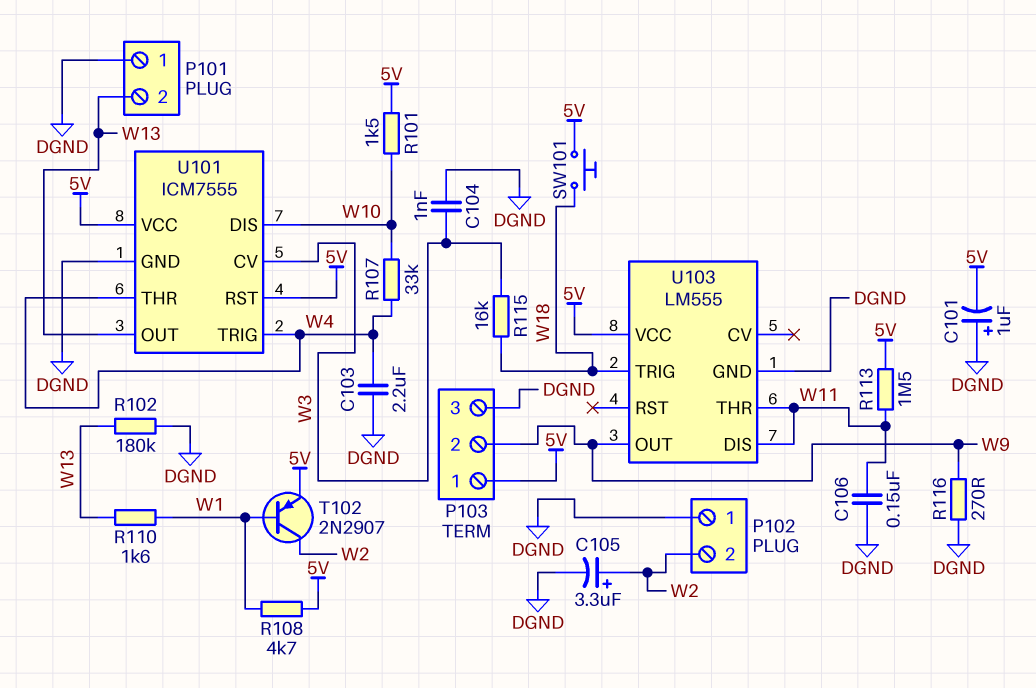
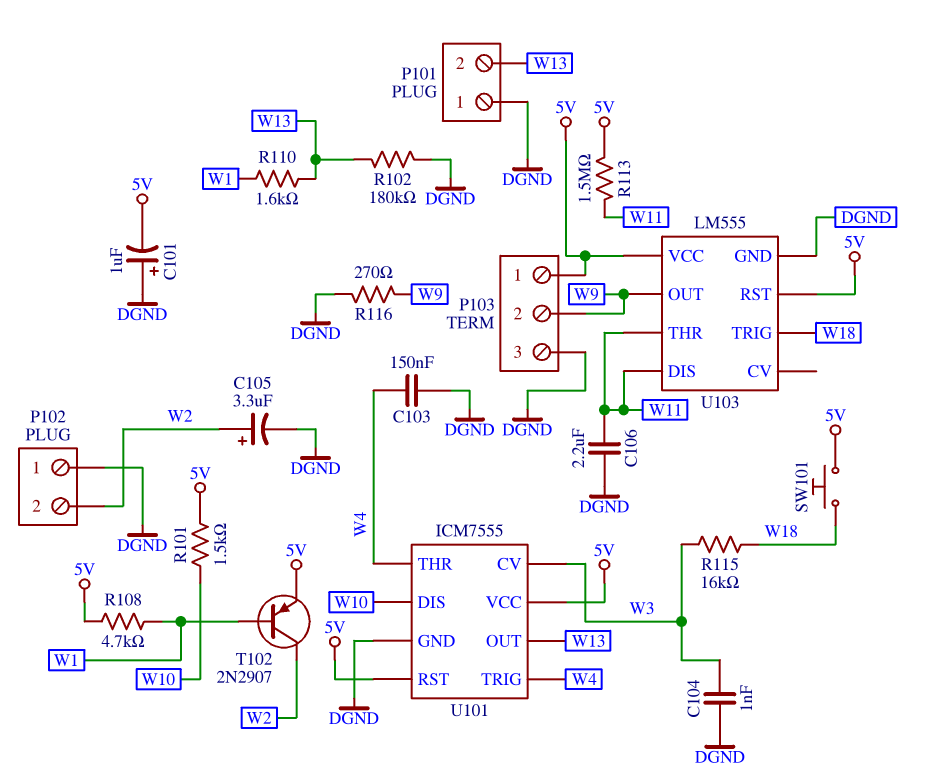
C103: 2.2uF (DGND, W4) -> 150nF (DGND, W4)
C106: 150nF (DGND, W11) -> 2.2uF (DGND, W11)
R107: 33k (W4, W10) -> none
U103 pin RST: none -> 5V

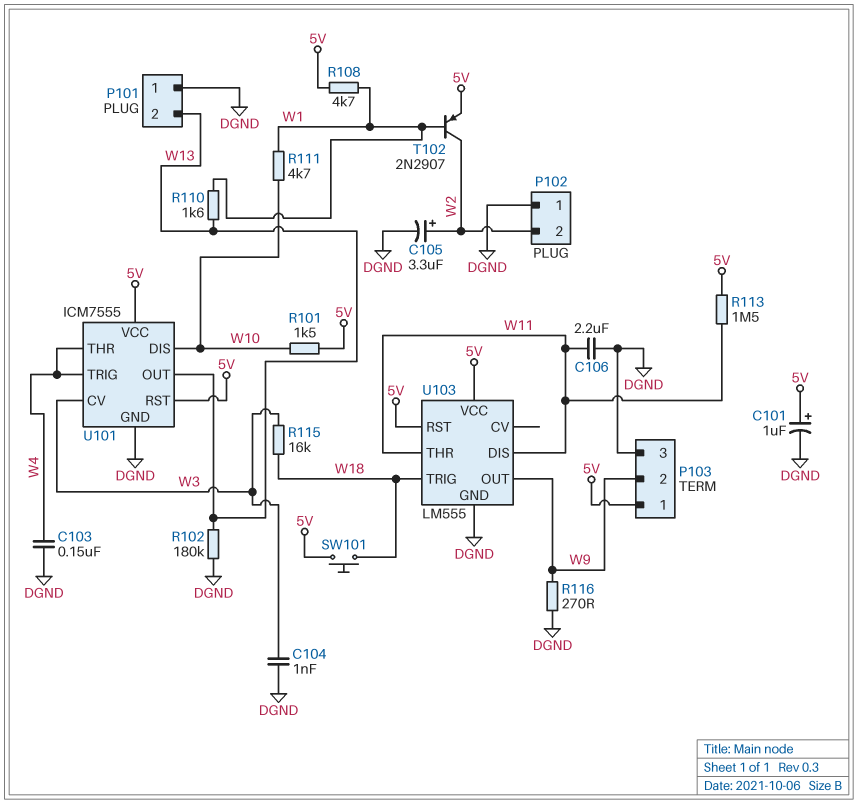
C101: 1uF (plus DGND, minus 5V) -> 1uF (plus 5V, minus DGND)
R111: none -> 4.7k (W1, W10)

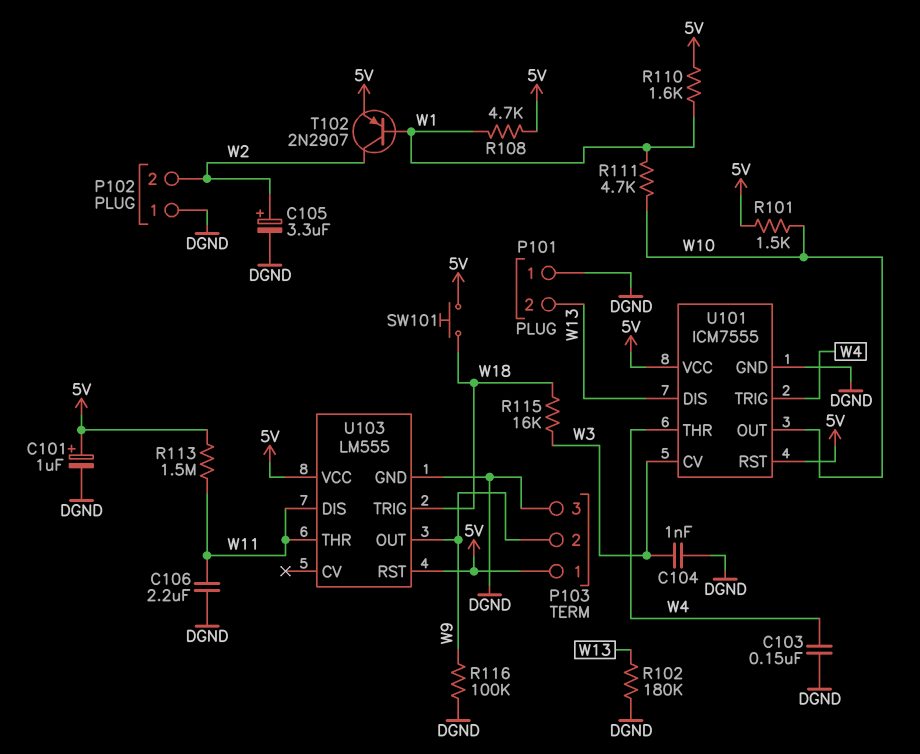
R110: 1.6k (W1, W13) -> 1.6k (5V, W1)
R116: 270 (DGND, W9) -> 100k (DGND, W9)
U101 pin DIS: W10 -> W13
U101 pin OUT: W13 -> W10

